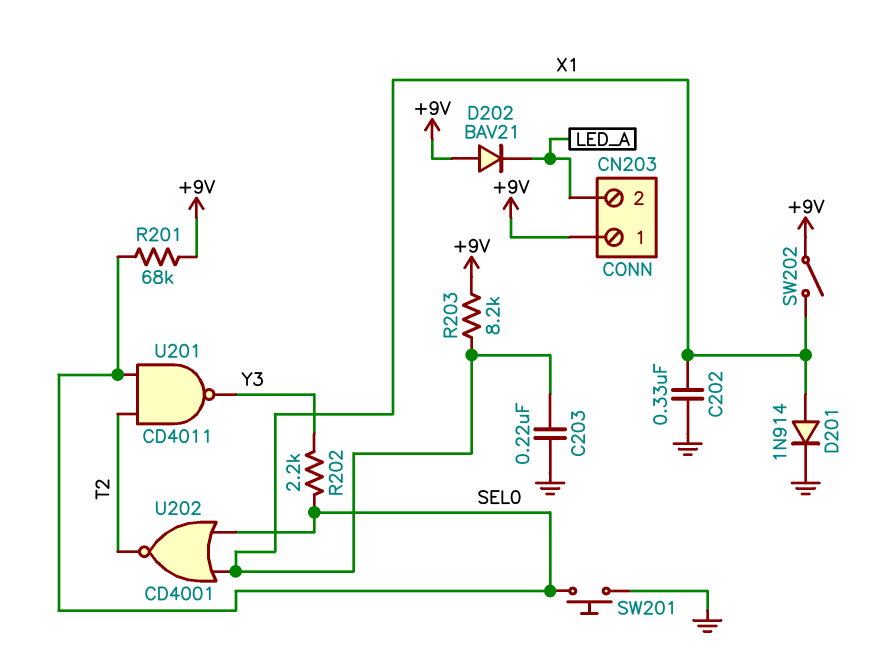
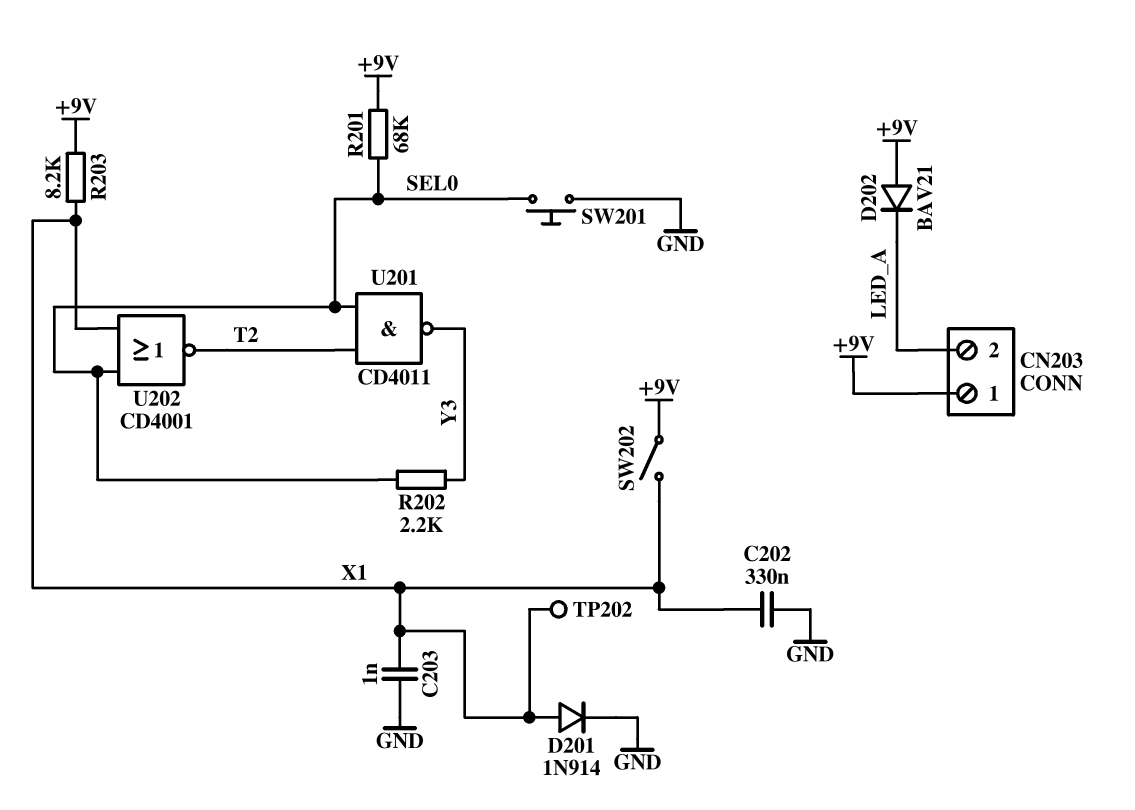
C203: 220nF (GND, X1) -> 1nF (GND, X1)
TP202: none -> test point (X1)

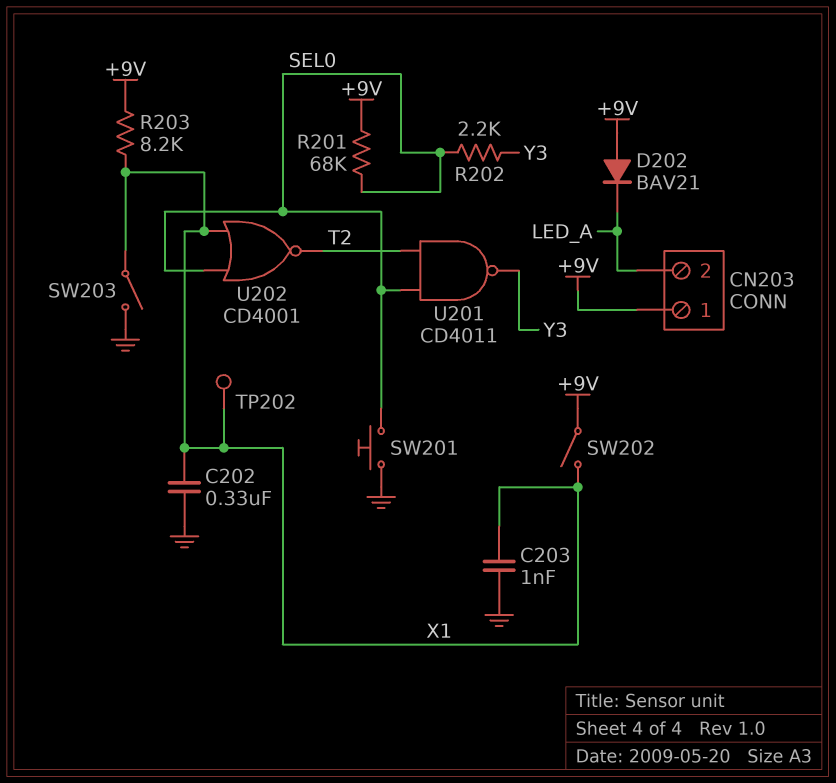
D201: diode 1N914 (A X1, K GND) -> none
SW203: none -> switch (GND, X1)

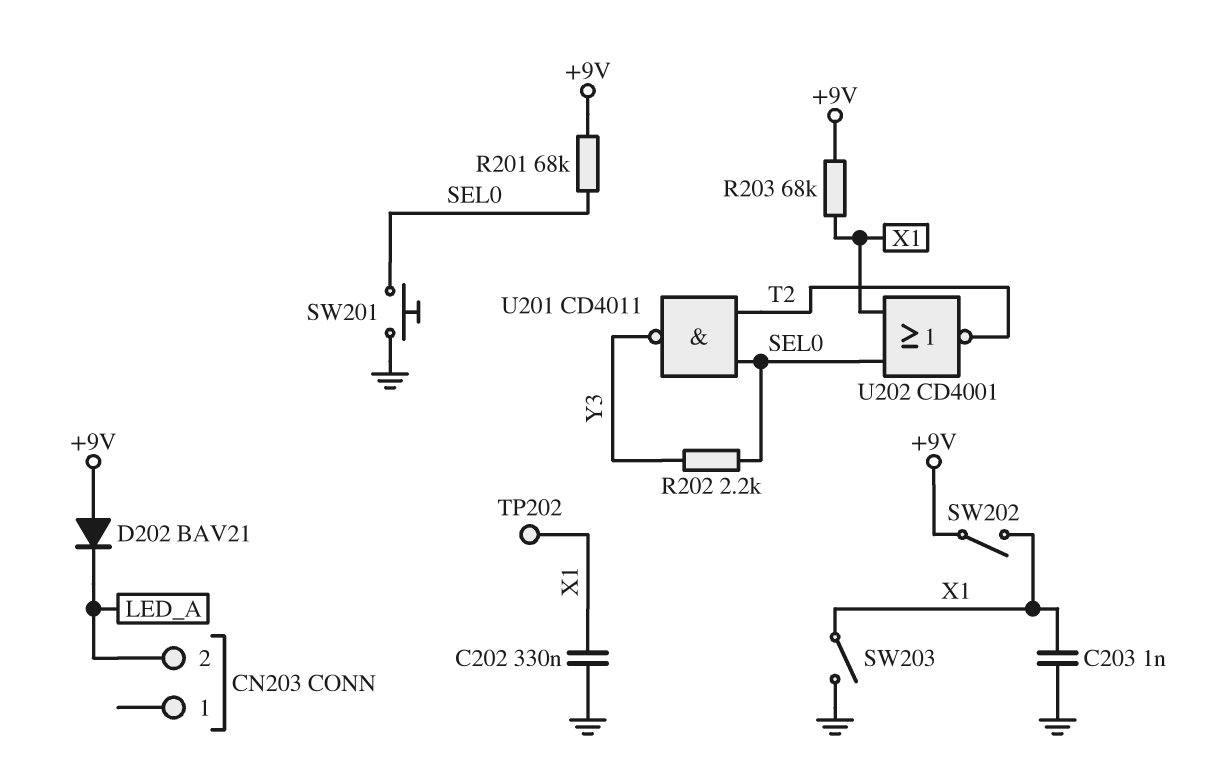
CN203 pin 1: +9V -> none
R203: 8.2k (+9V, X1) -> 68k (+9V, X1)

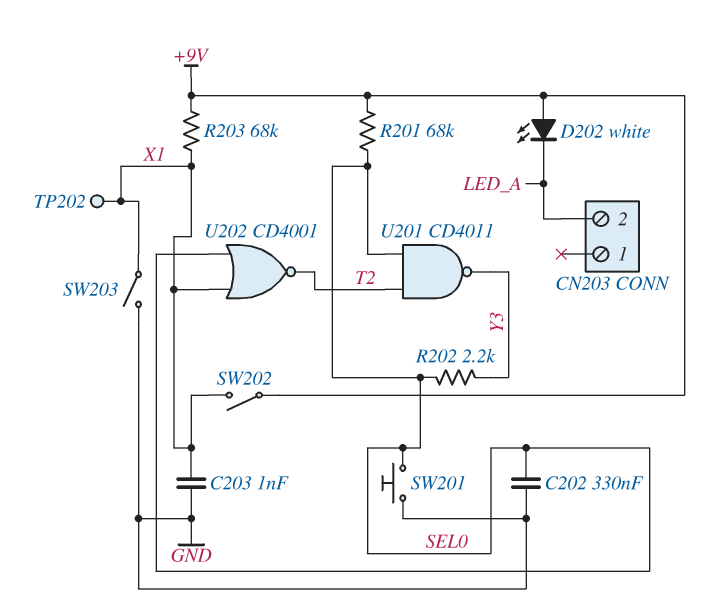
C202: 330nF (GND, X1) -> 330nF (GND, SEL0)
D202: diode BAV21 (A +9V, K LED_A) -> LED white (A +9V, K LED_A)

